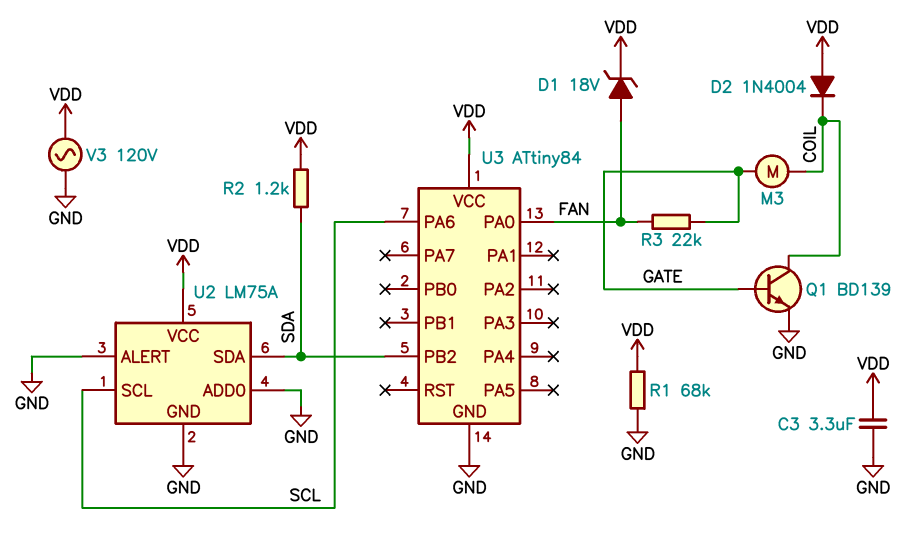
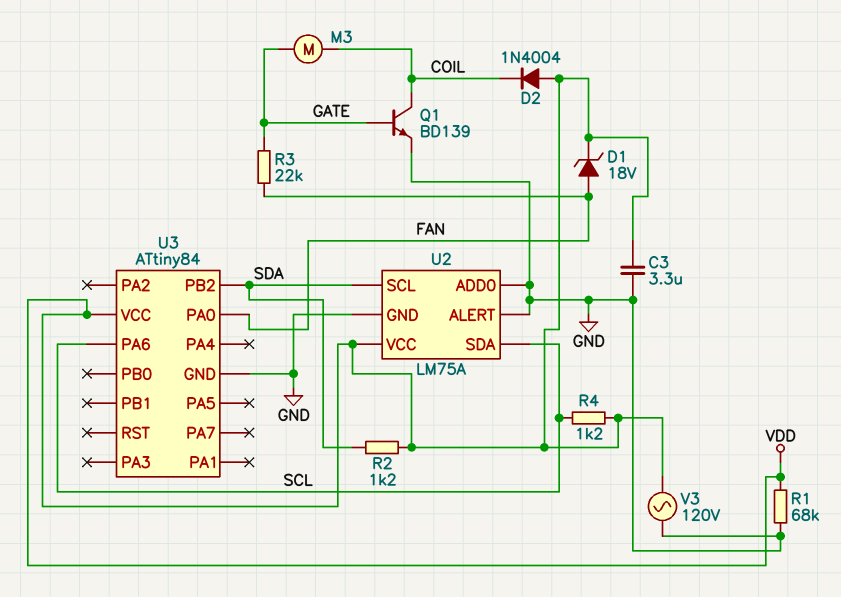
R4: none -> 1.2k (SCL, VDD)
U2 pin SCL: SCL -> SDA
U2 pin SDA: SDA -> SCL

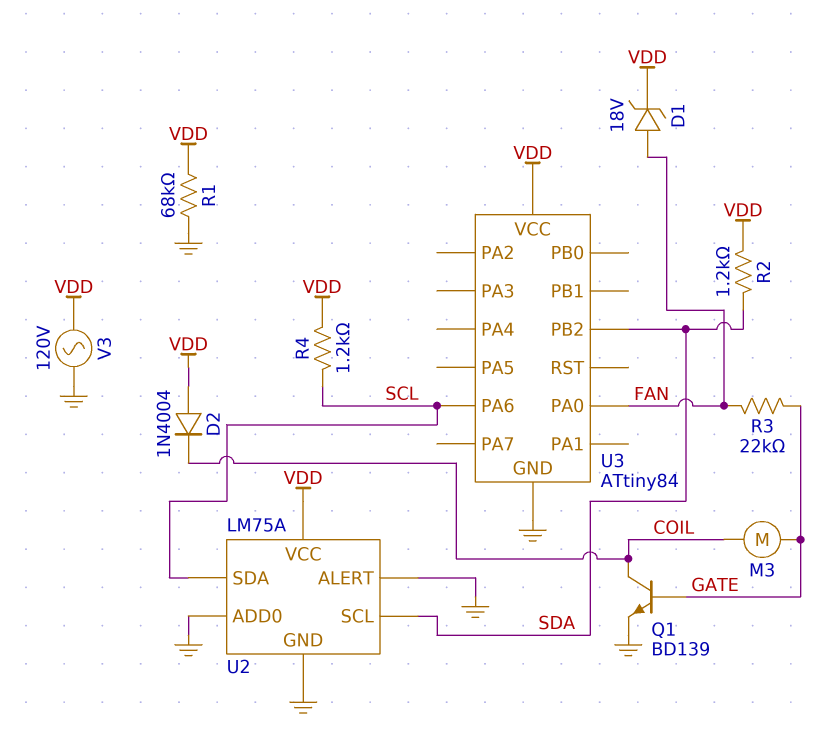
C3: 3.3uF (GND, VDD) -> none

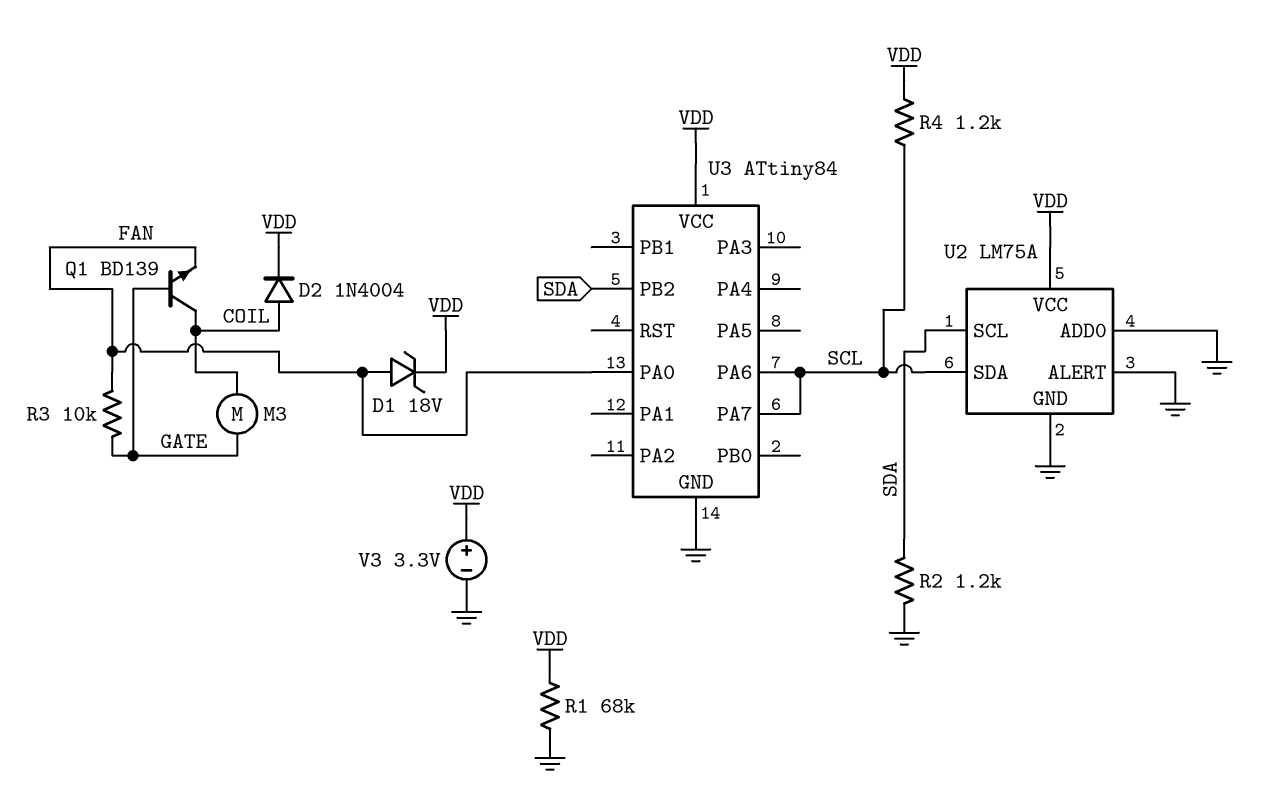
D2: diode 1N4004 (A VDD, K COIL) -> diode 1N4004 (A COIL, K VDD)
Q1: NPN BD139 (B GATE, C COIL, E GND) -> NPN BD139 (B GATE, C COIL, E FAN)
R2: 1.2k (SDA, VDD) -> 1.2k (GND, SDA)
R3: 22k (FAN, GATE) -> 10k (FAN, GATE)
U3 pin PA7: none -> SCL
V3: AC 120V (GND, VDD) -> 3.3V (plus VDD, minus GND)

